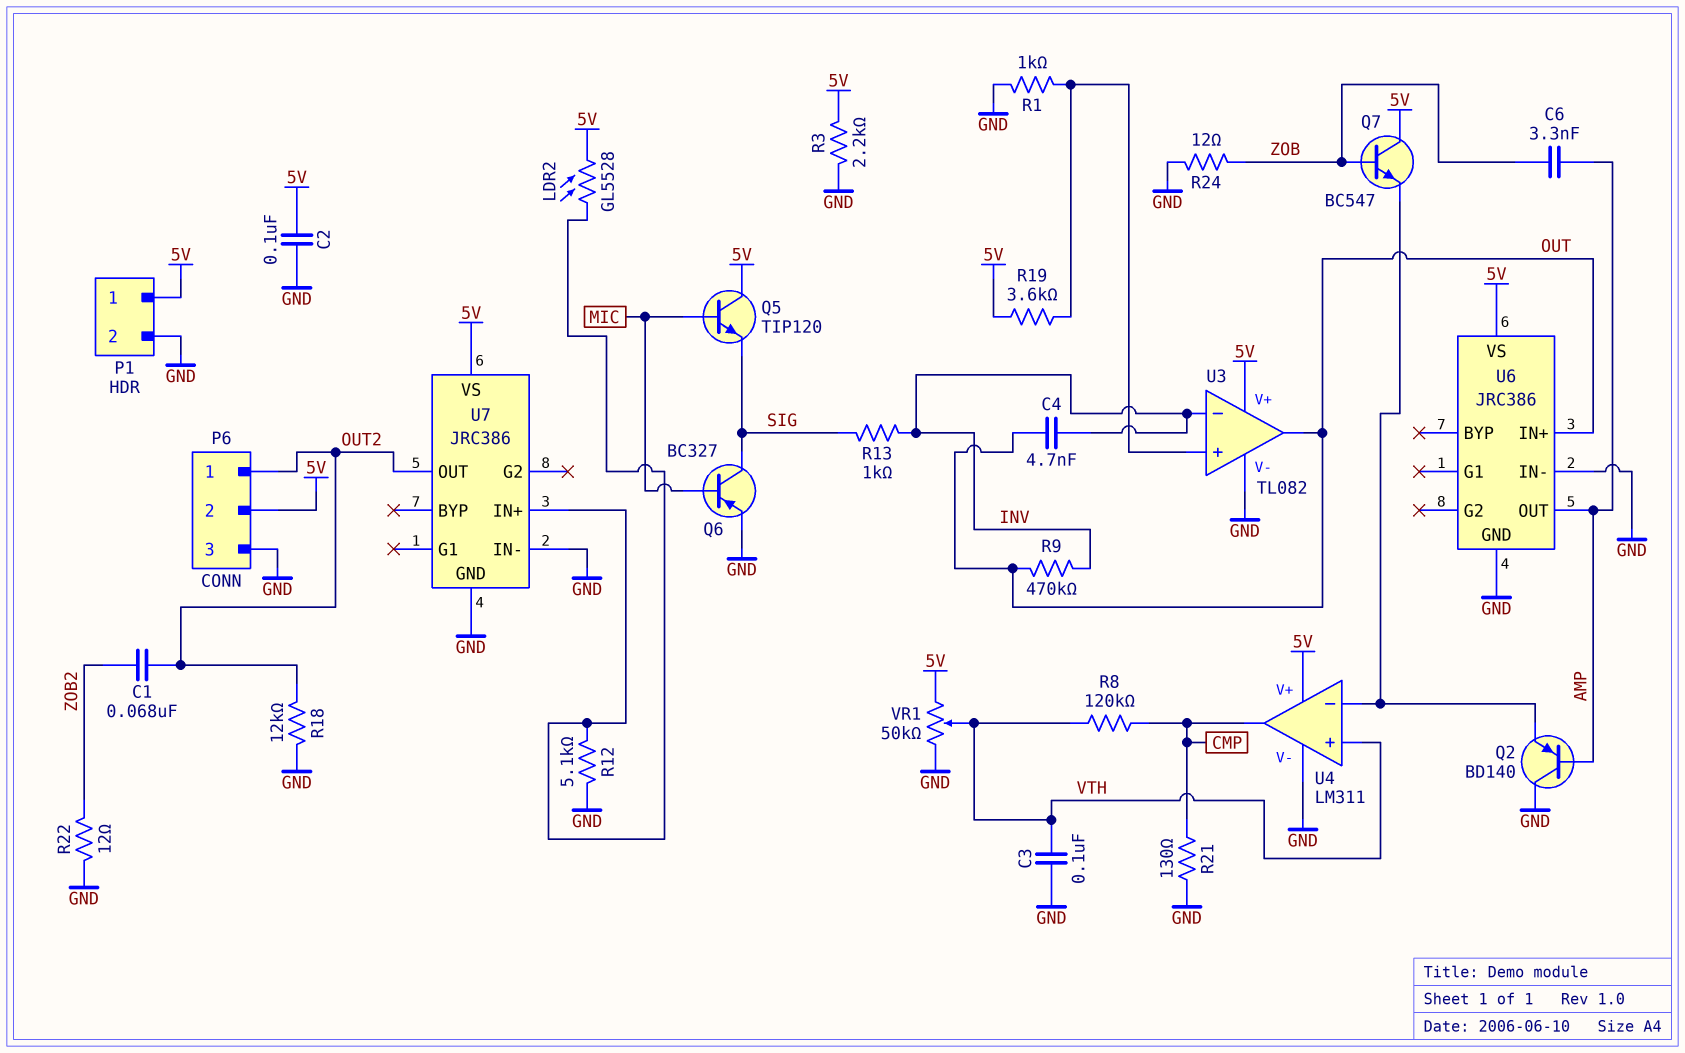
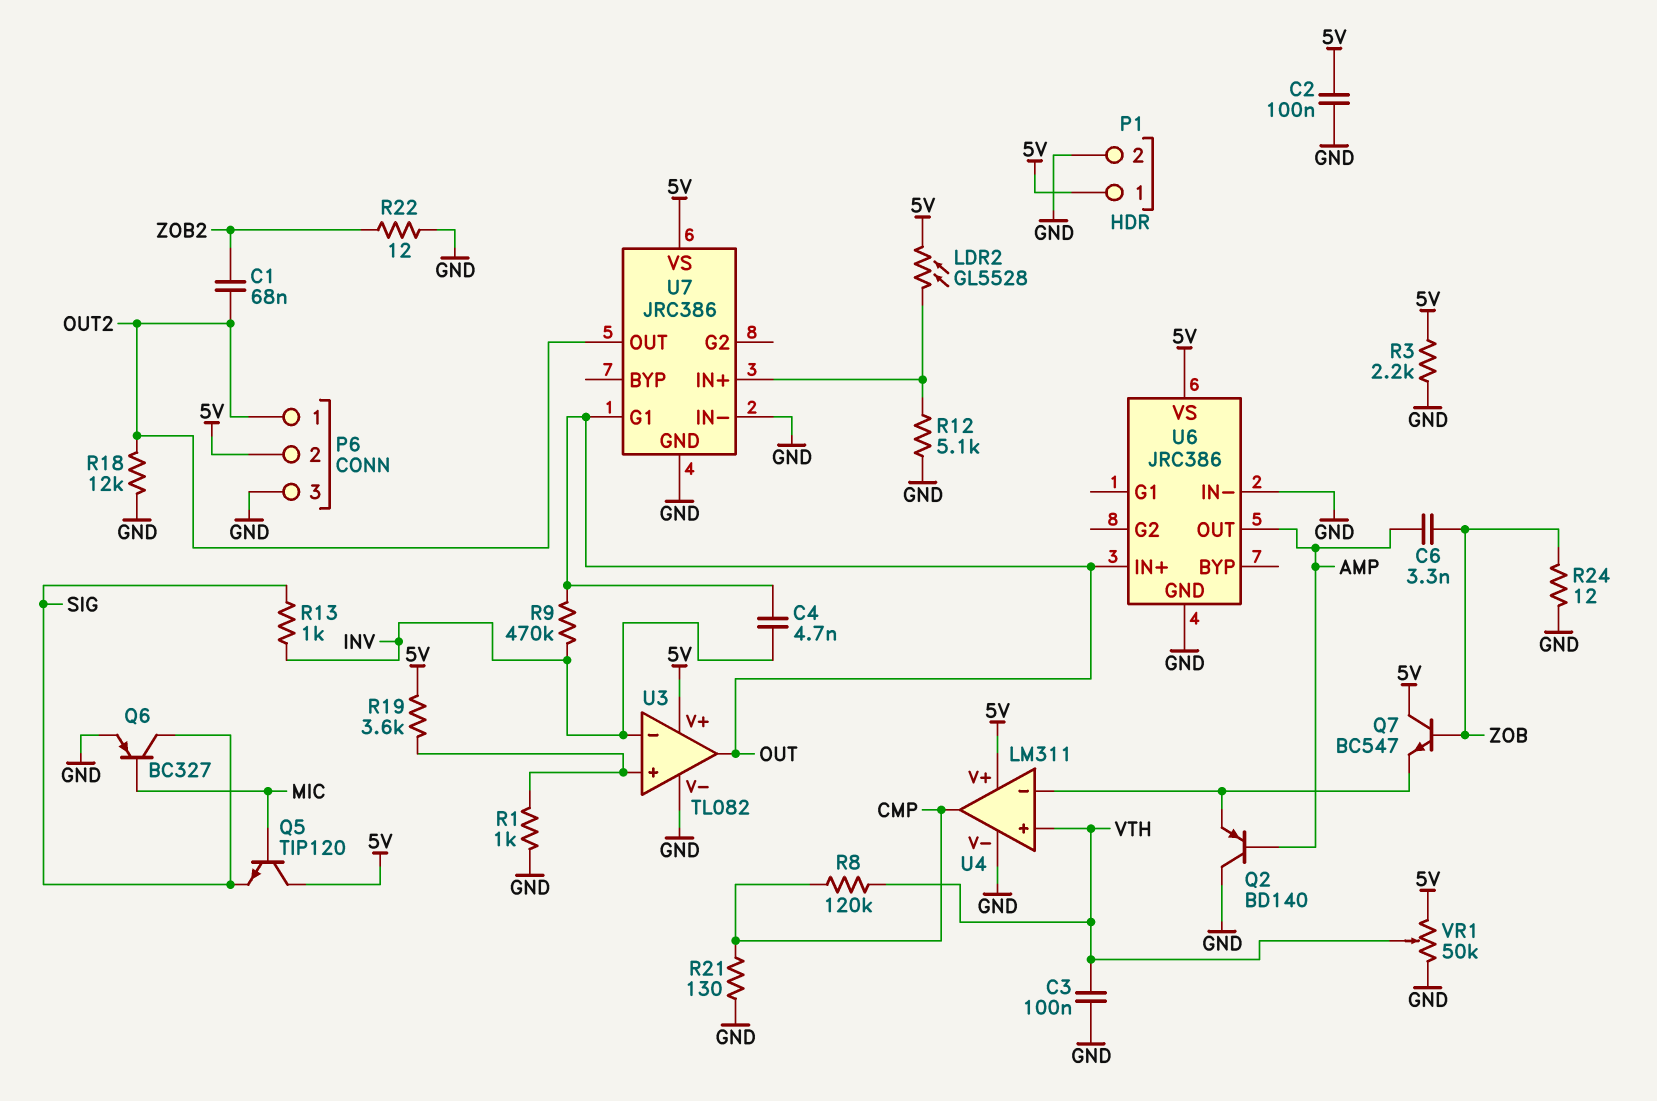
U7 pin G1: none -> OUT

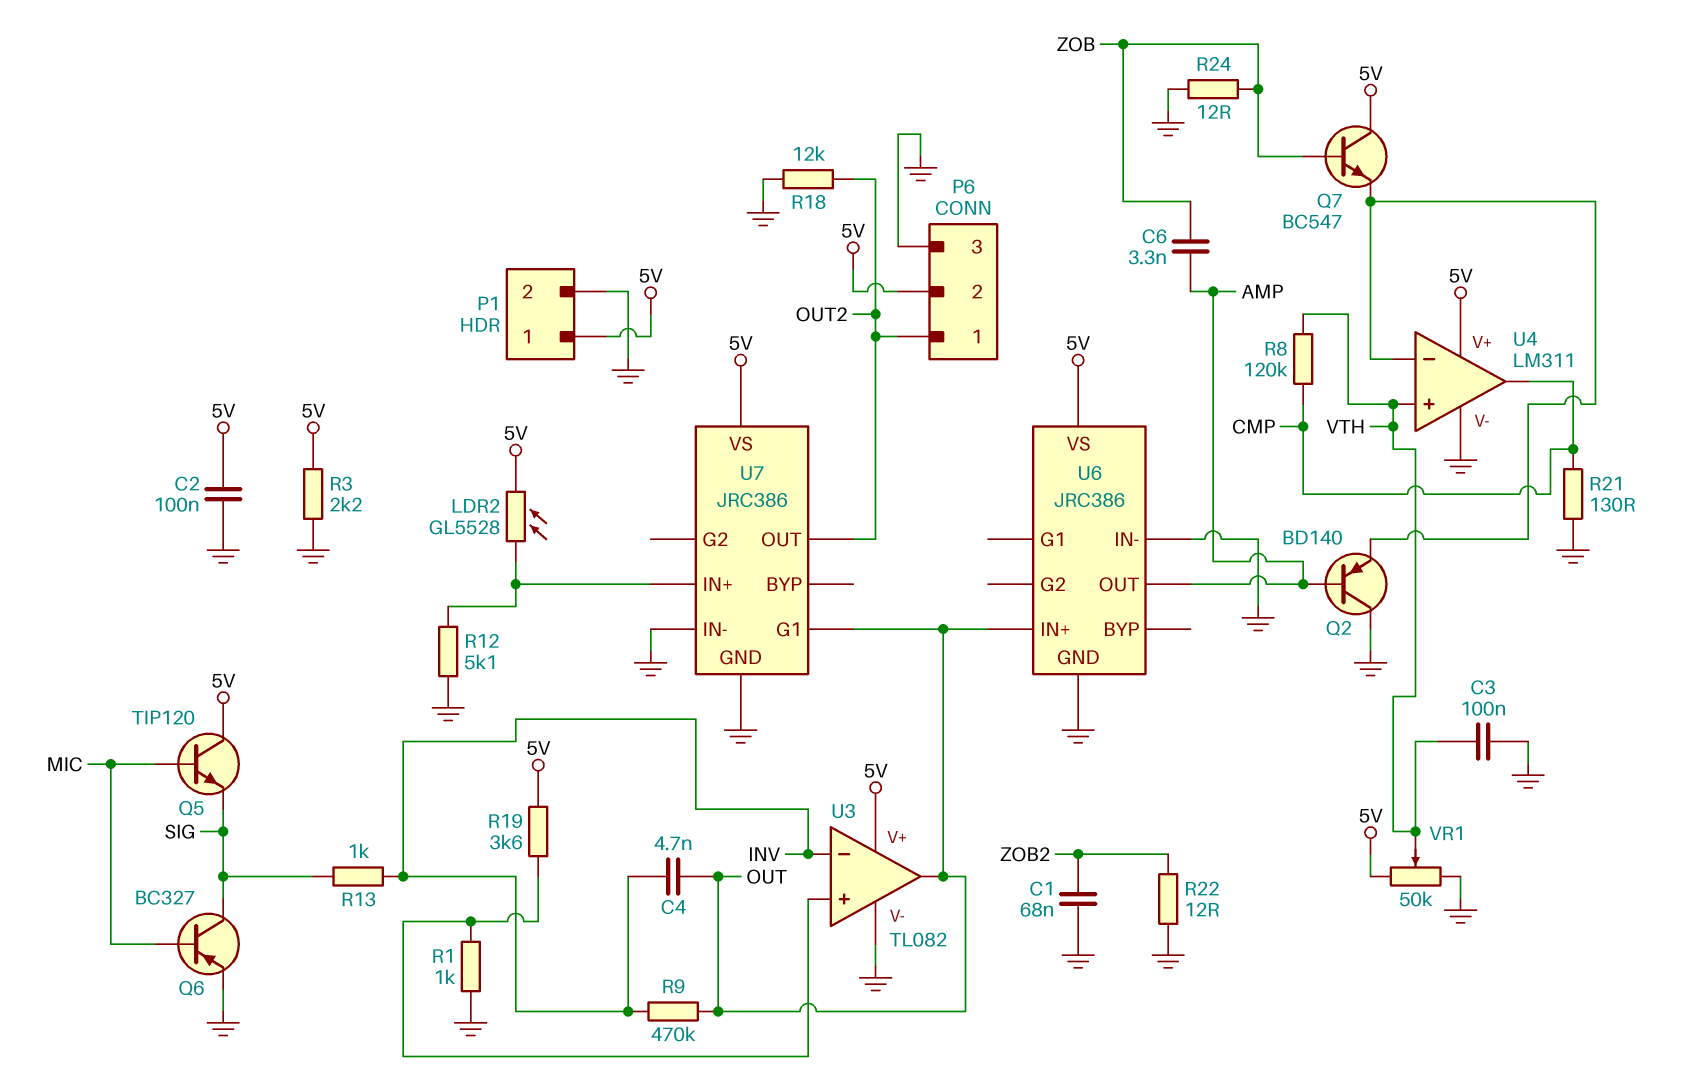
C1: 68nF (OUT2, ZOB2) -> 68nF (GND, ZOB2)

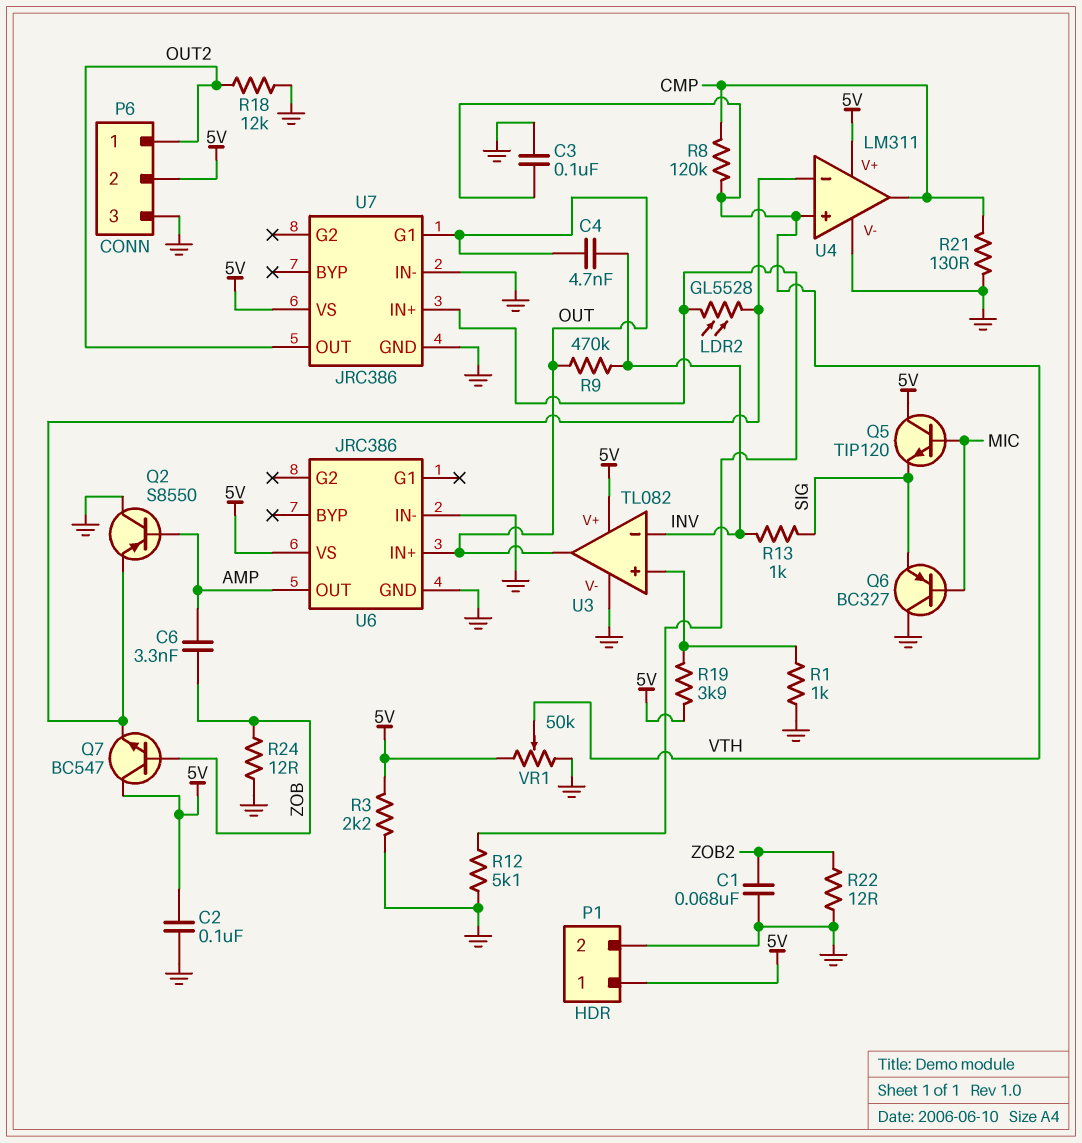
LDR2: GL5528 (5V, U7/IN+) -> GL5528 (U4/in-, U7/IN+)
Q2: PNP BD140 (B AMP, C GND, E U4/in-) -> PNP S8550 (B AMP, C GND, E U4/in-)
Q6: PNP BC327 (B MIC, C SIG, E GND) -> PNP BC327 (B MIC, C GND, E SIG)
R19: 3.6k (5V, U3/in+) -> 3.9k (5V, U3/in+)

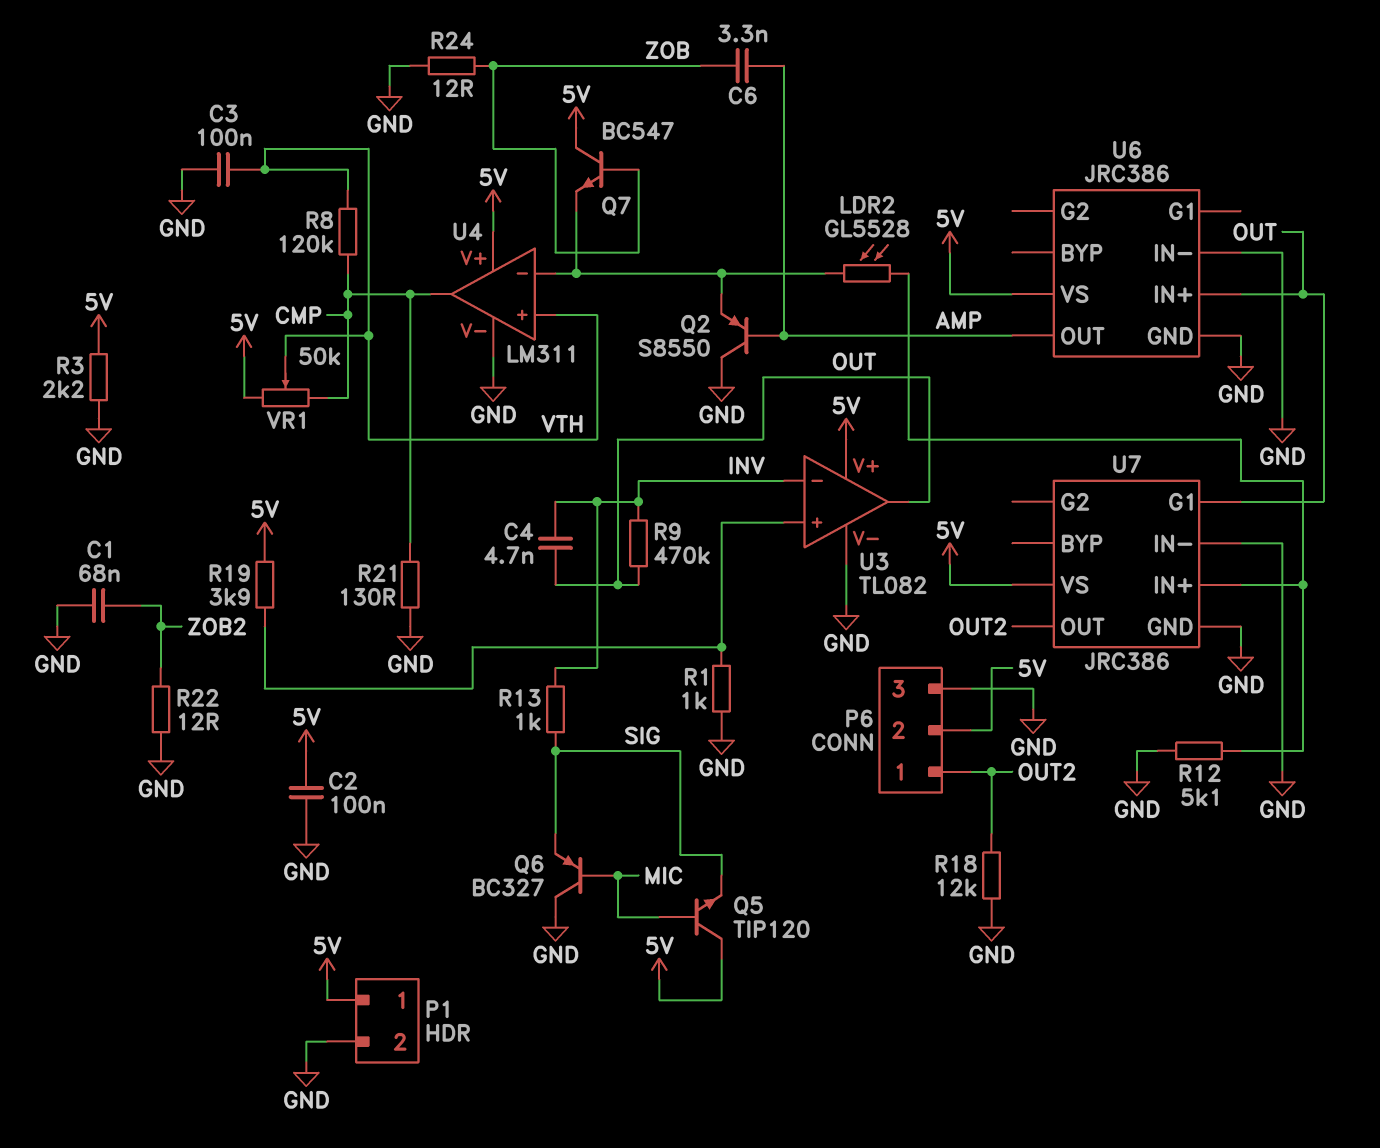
VR1: 50k (5V, GND, wiper VTH) -> 50k (5V, CMP, wiper VTH)

